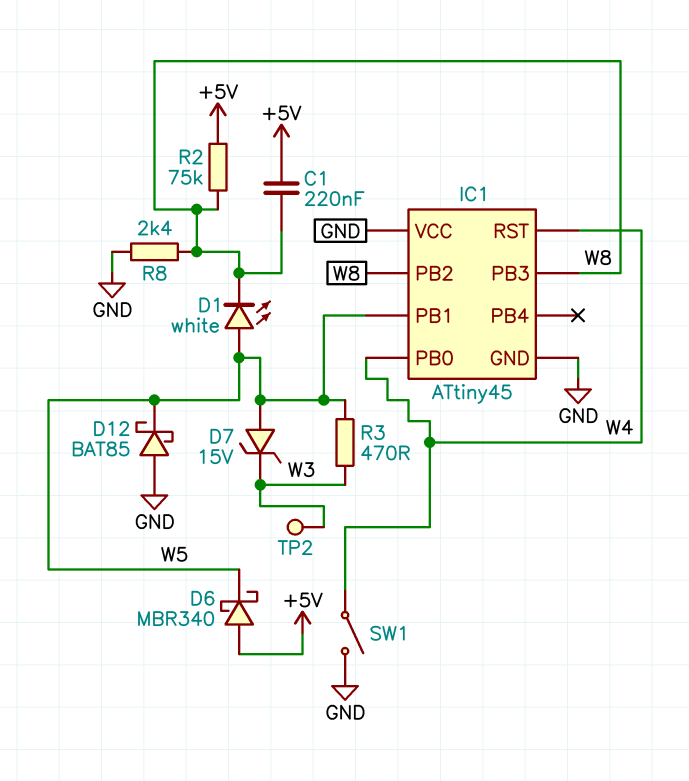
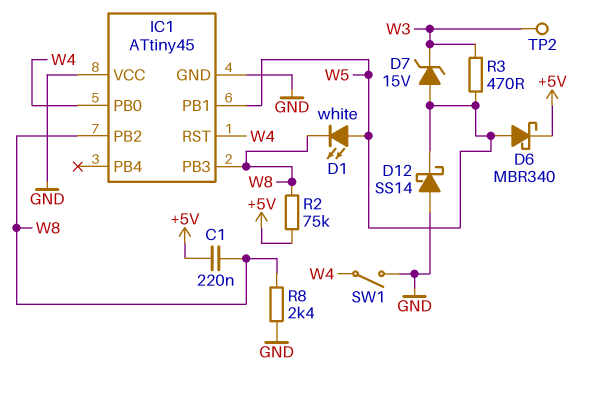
D6: schottky MBR340 (A +5V, K W5) -> schottky MBR340 (A W5, K +5V)
D12: schottky BAT85 (A GND, K W5) -> schottky SS14 (A GND, K W5)

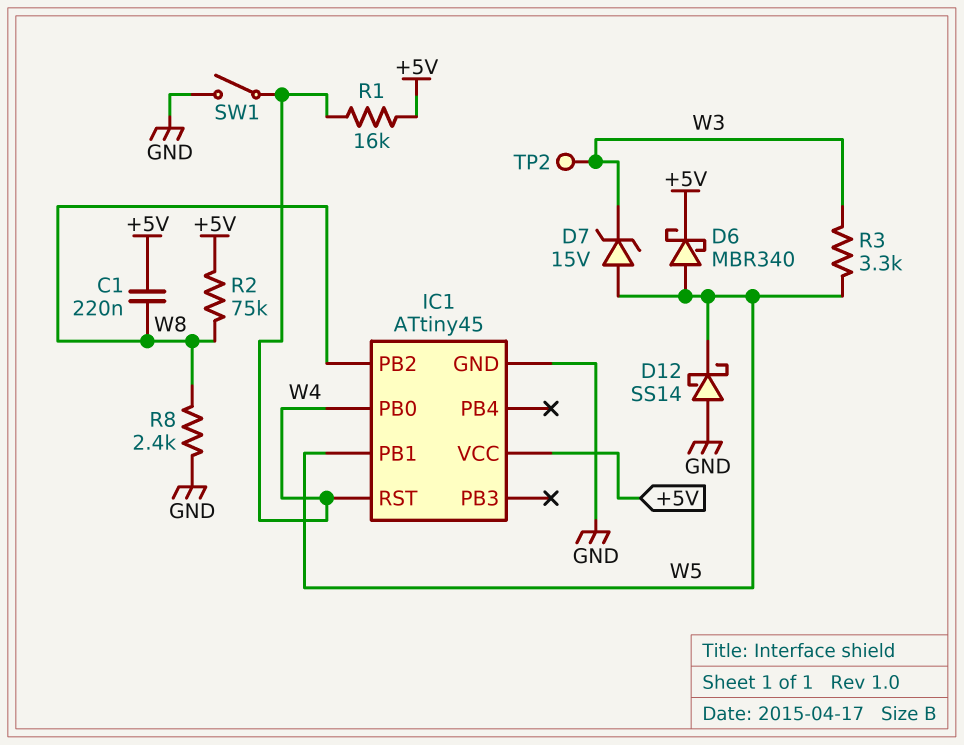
D1: LED white (A W5, K W8) -> none
IC1 pin PB3: W8 -> none
IC1 pin VCC: GND -> +5V
R1: none -> 16k (+5V, W4)
R3: 470 (W3, W5) -> 3.3k (W3, W5)

